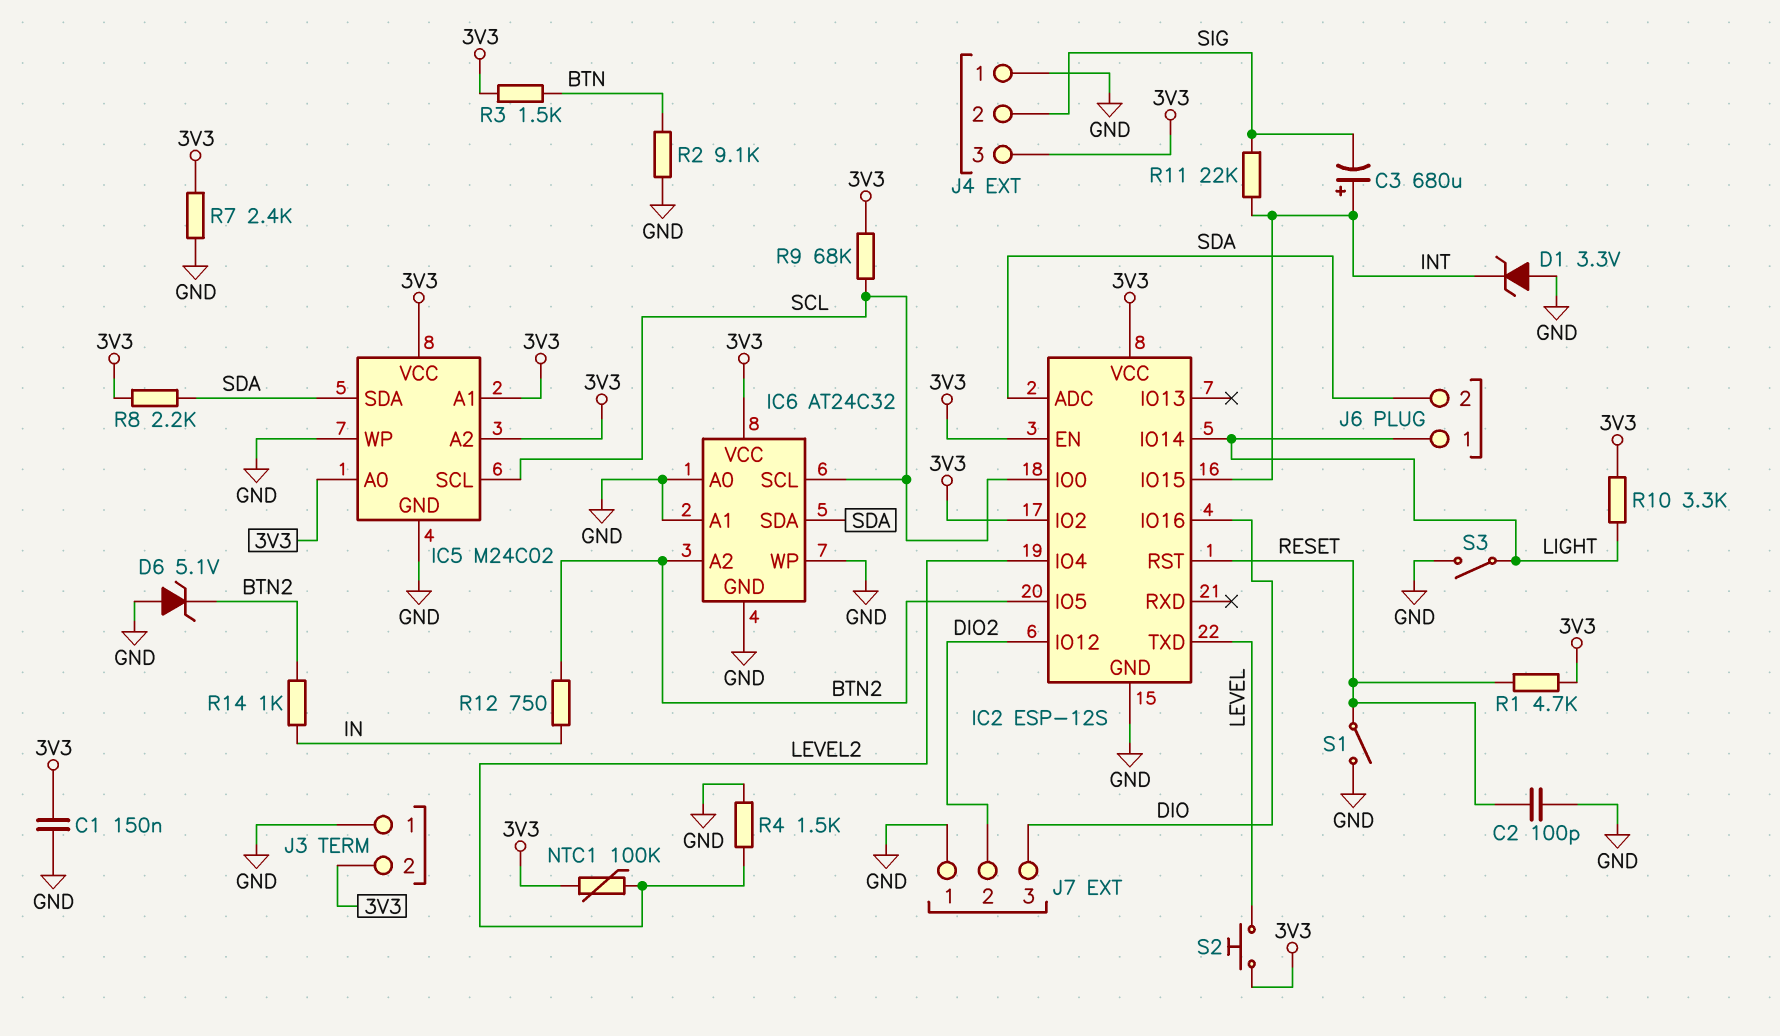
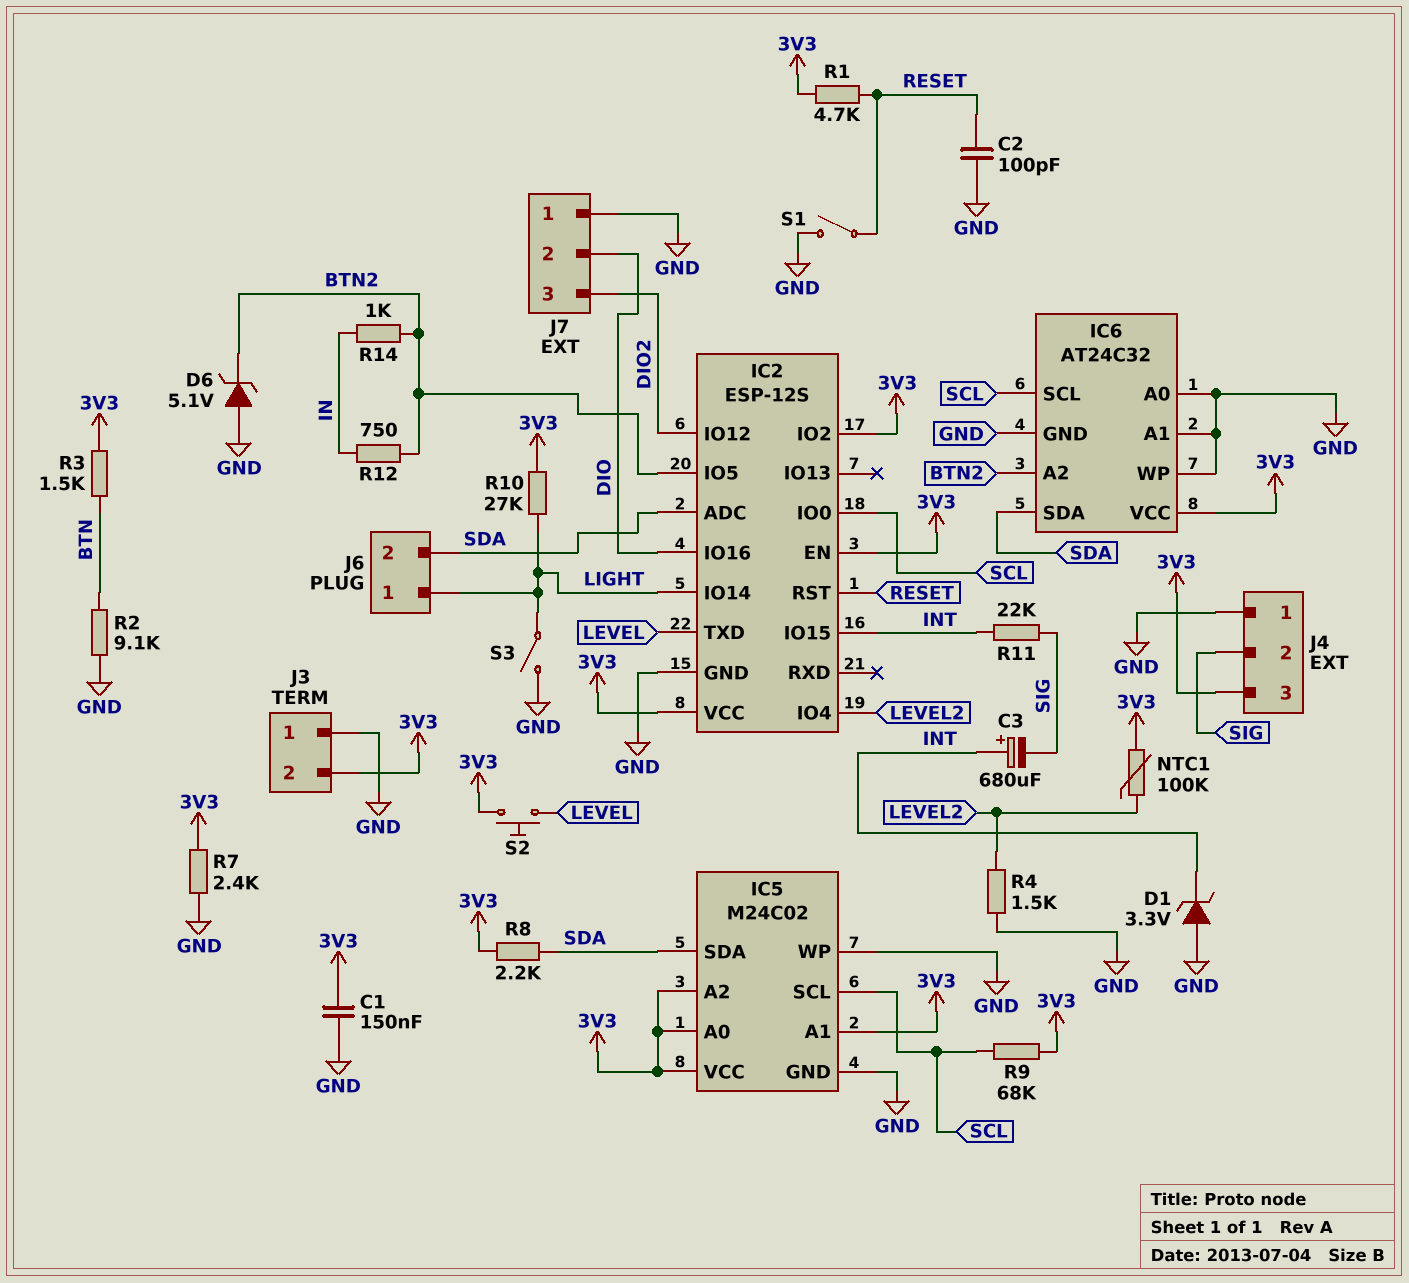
J7 pin 2: DIO2 -> DIO
J7 pin 3: DIO -> DIO2
R10: 3.3k (3V3, LIGHT) -> 27k (3V3, LIGHT)

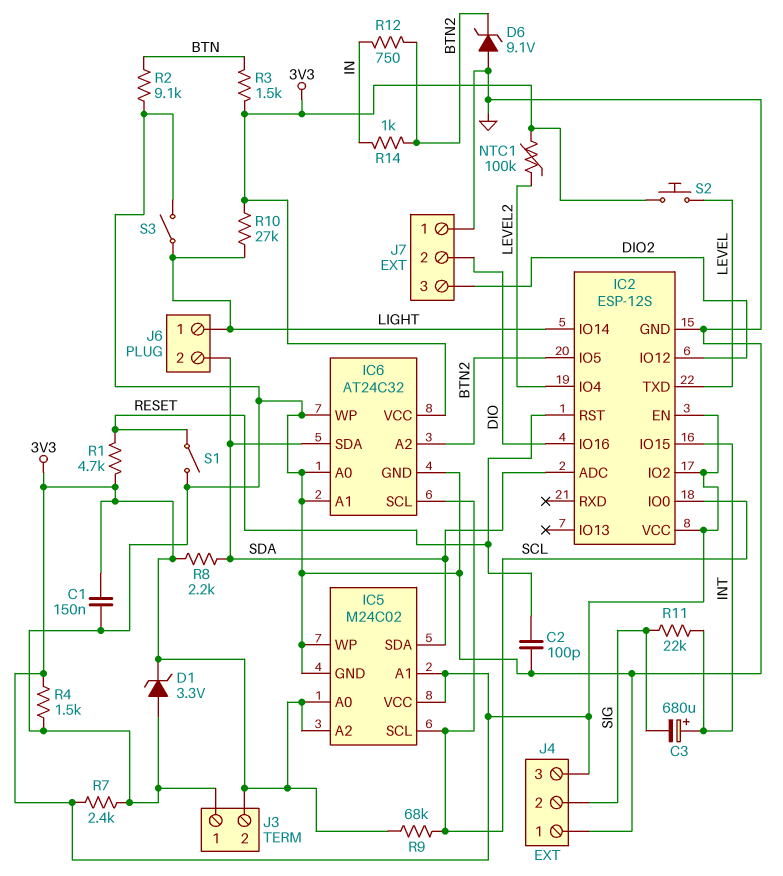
D1: zener 3.3V (A GND, K INT) -> zener 3.3V (A GND, K 3V3)
D6: zener 5.1V (A GND, K BTN2) -> zener 9.1V (A GND, K BTN2)
R4: 1.5k (GND, LEVEL2) -> 1.5k (3V3, GND)

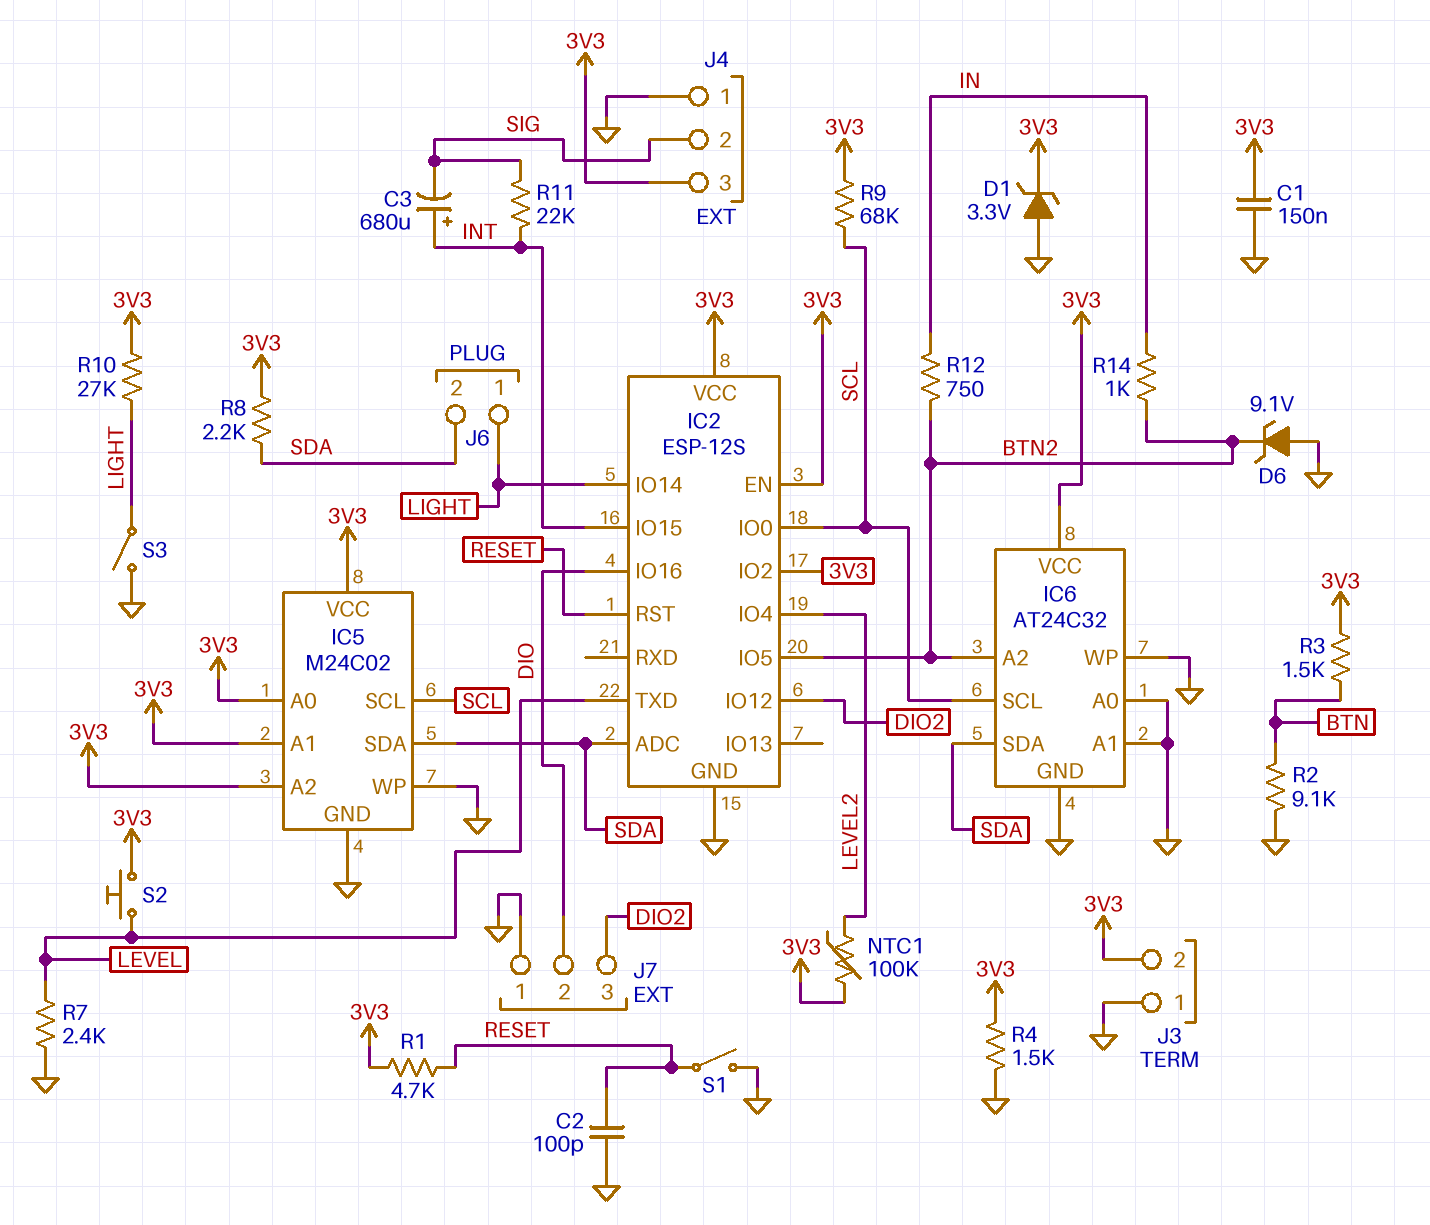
R7: 2.4k (3V3, GND) -> 2.4k (GND, LEVEL)

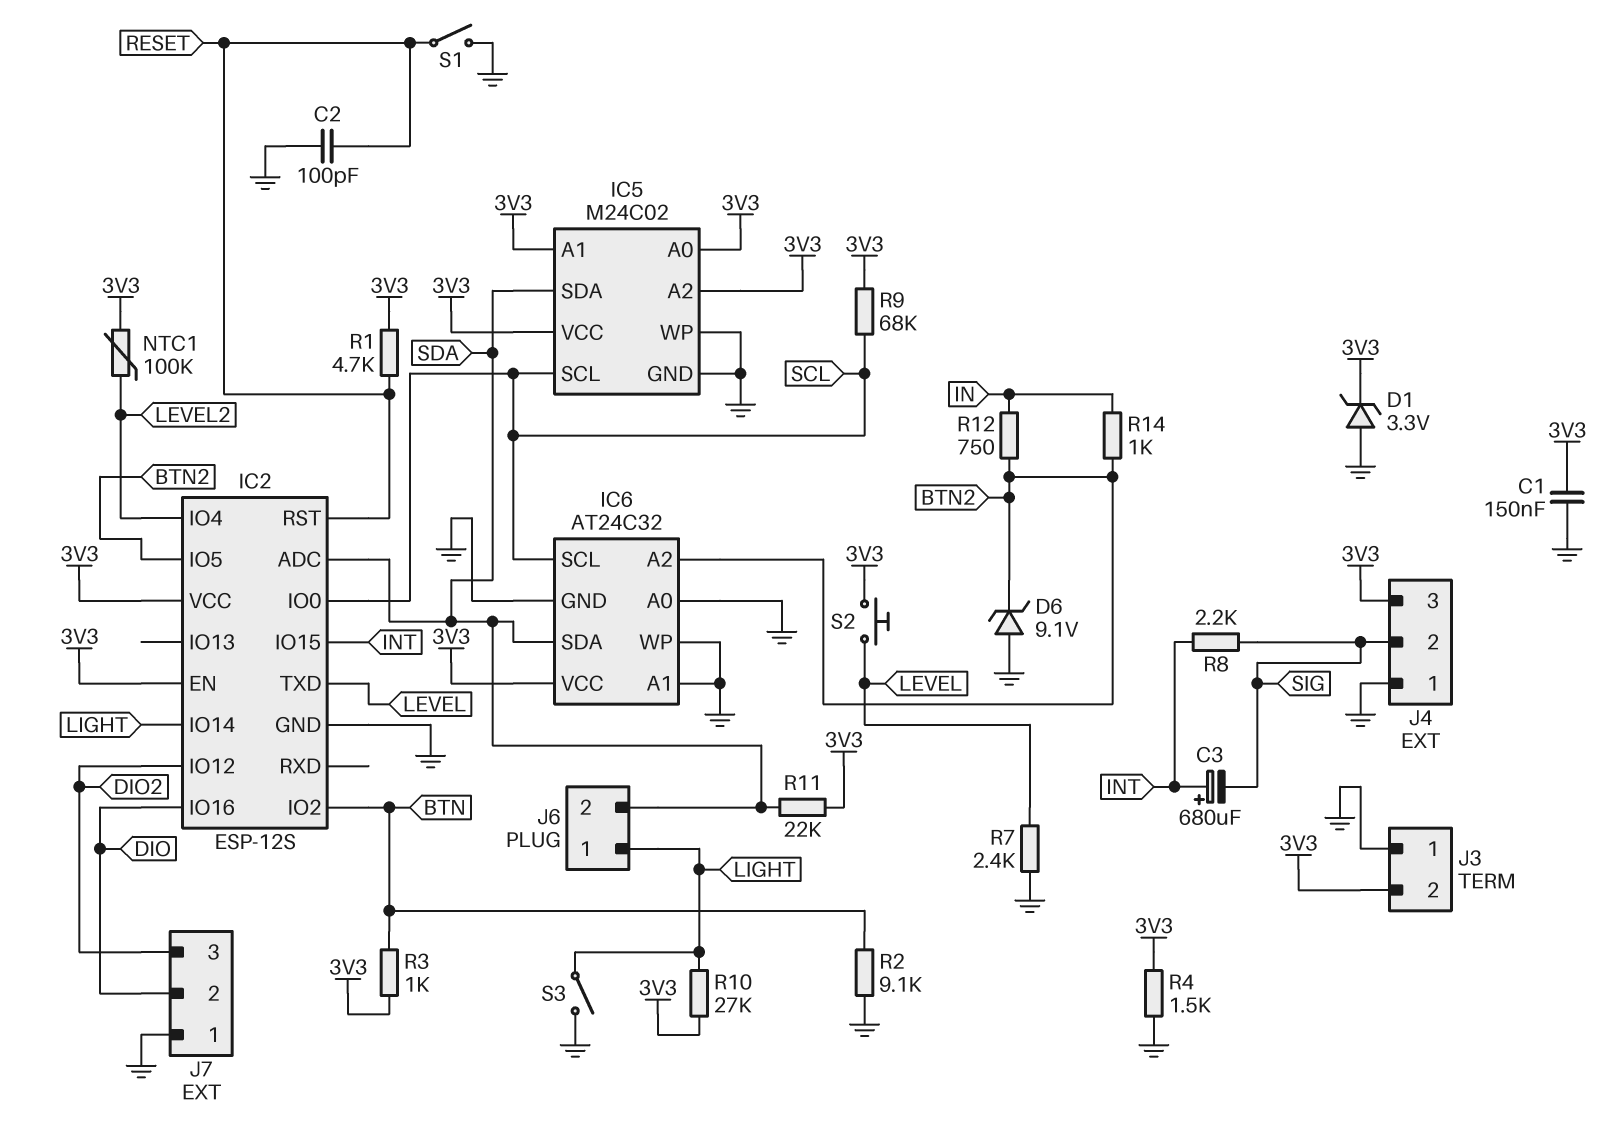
IC2 pin IO2: 3V3 -> BTN
R3: 1.5k (3V3, BTN) -> 1k (3V3, BTN)
R8: 2.2k (3V3, SDA) -> 2.2k (INT, SIG)
R11: 22k (INT, SIG) -> 22k (3V3, SDA)

